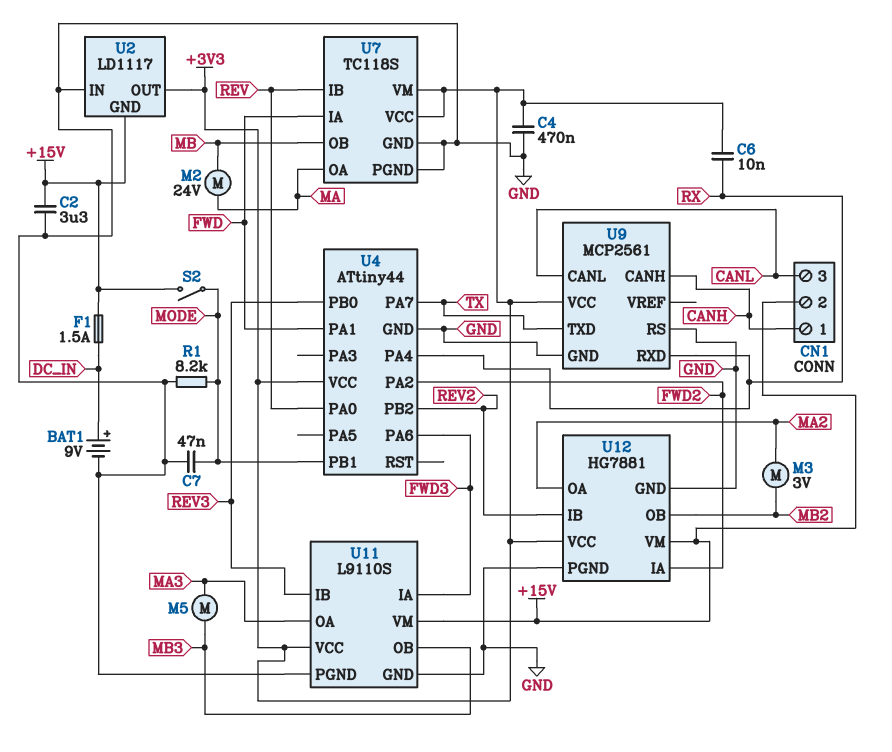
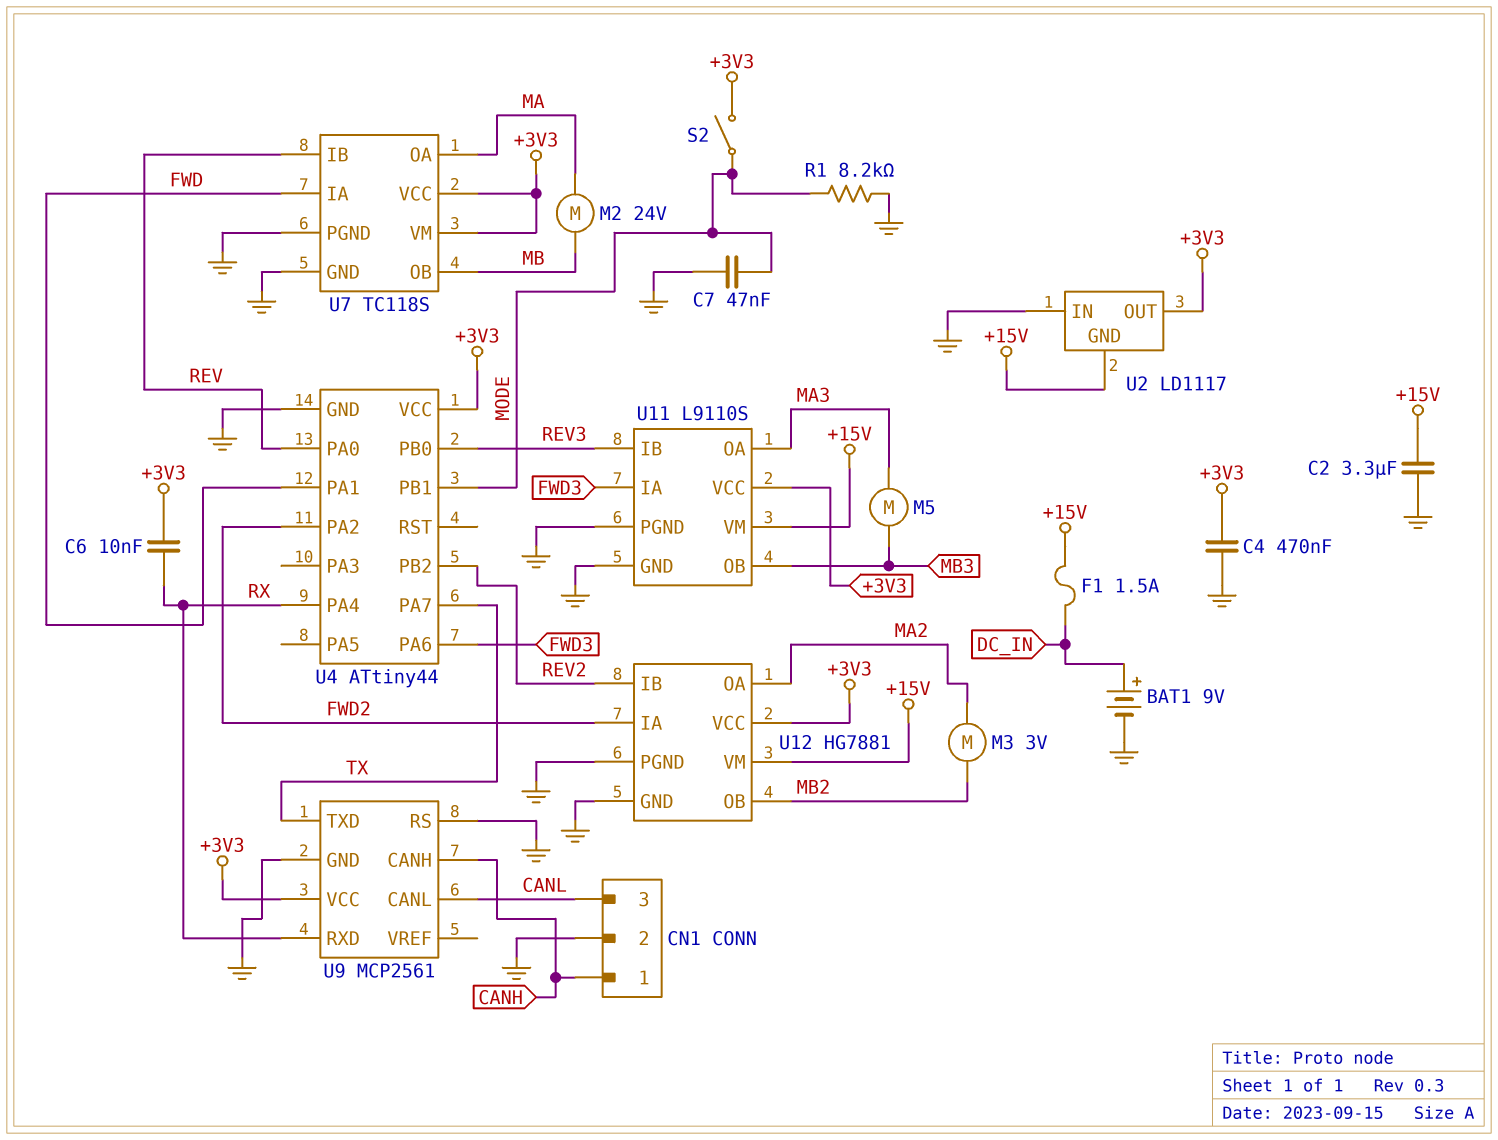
CN1 pin 2: +15V -> GND
S2: switch (+15V, MODE) -> switch (+3V3, MODE)

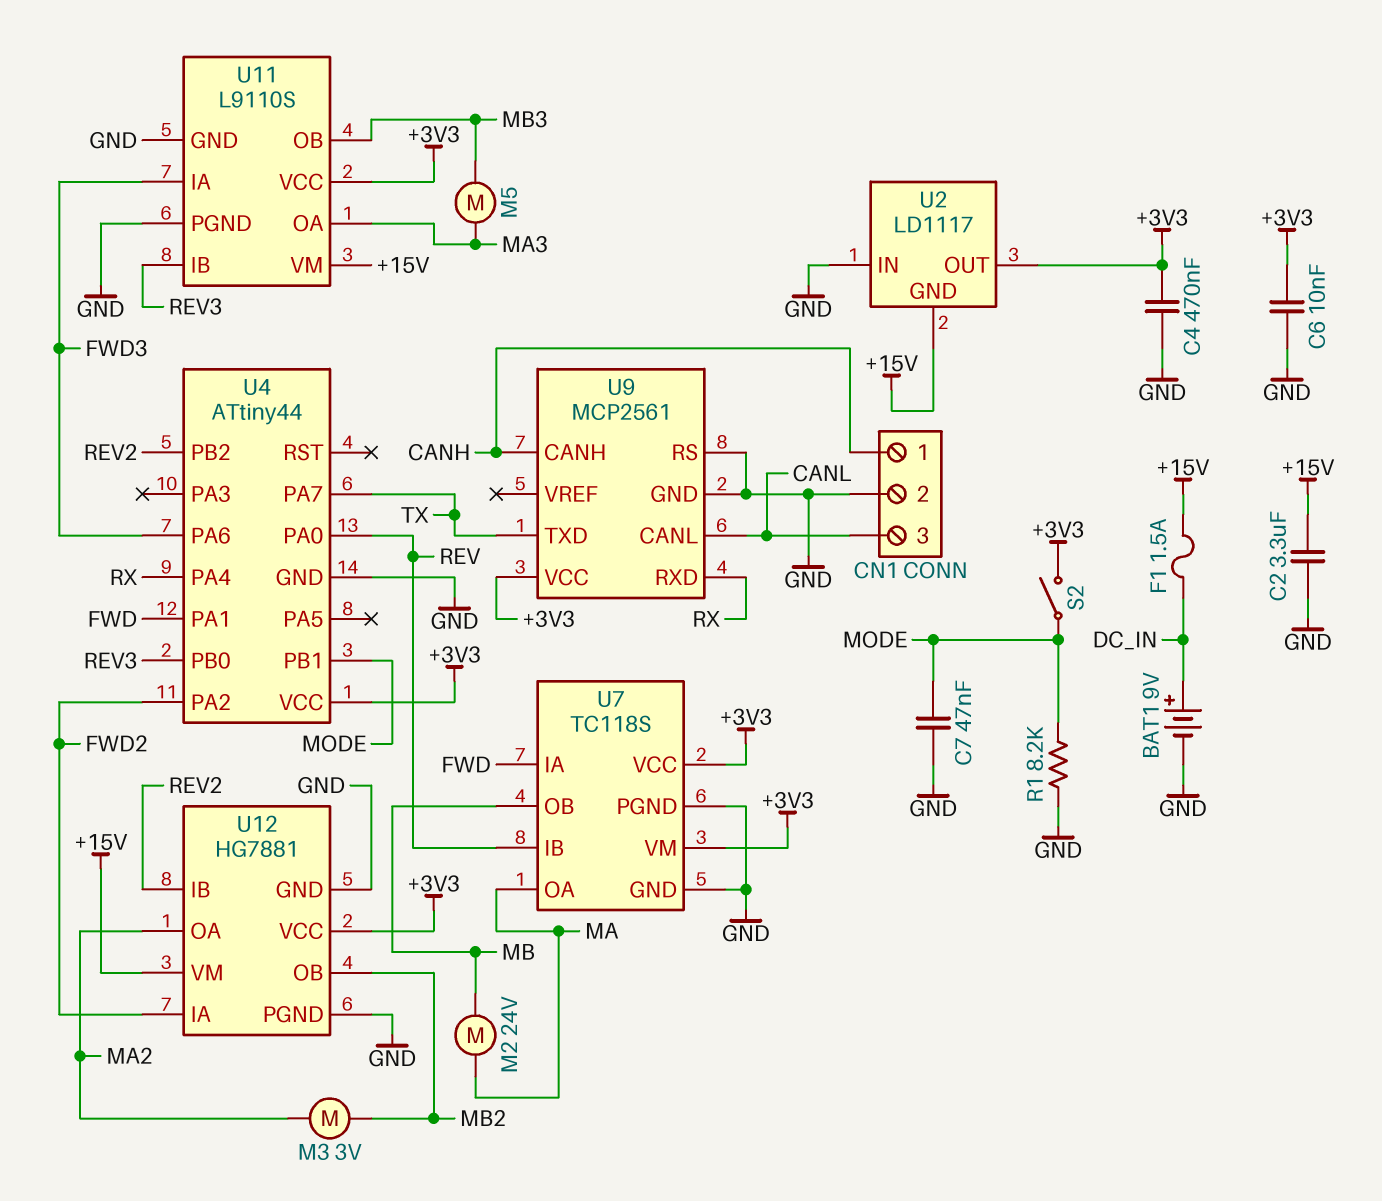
C6: 10nF (+3V3, RX) -> 10nF (+3V3, GND)

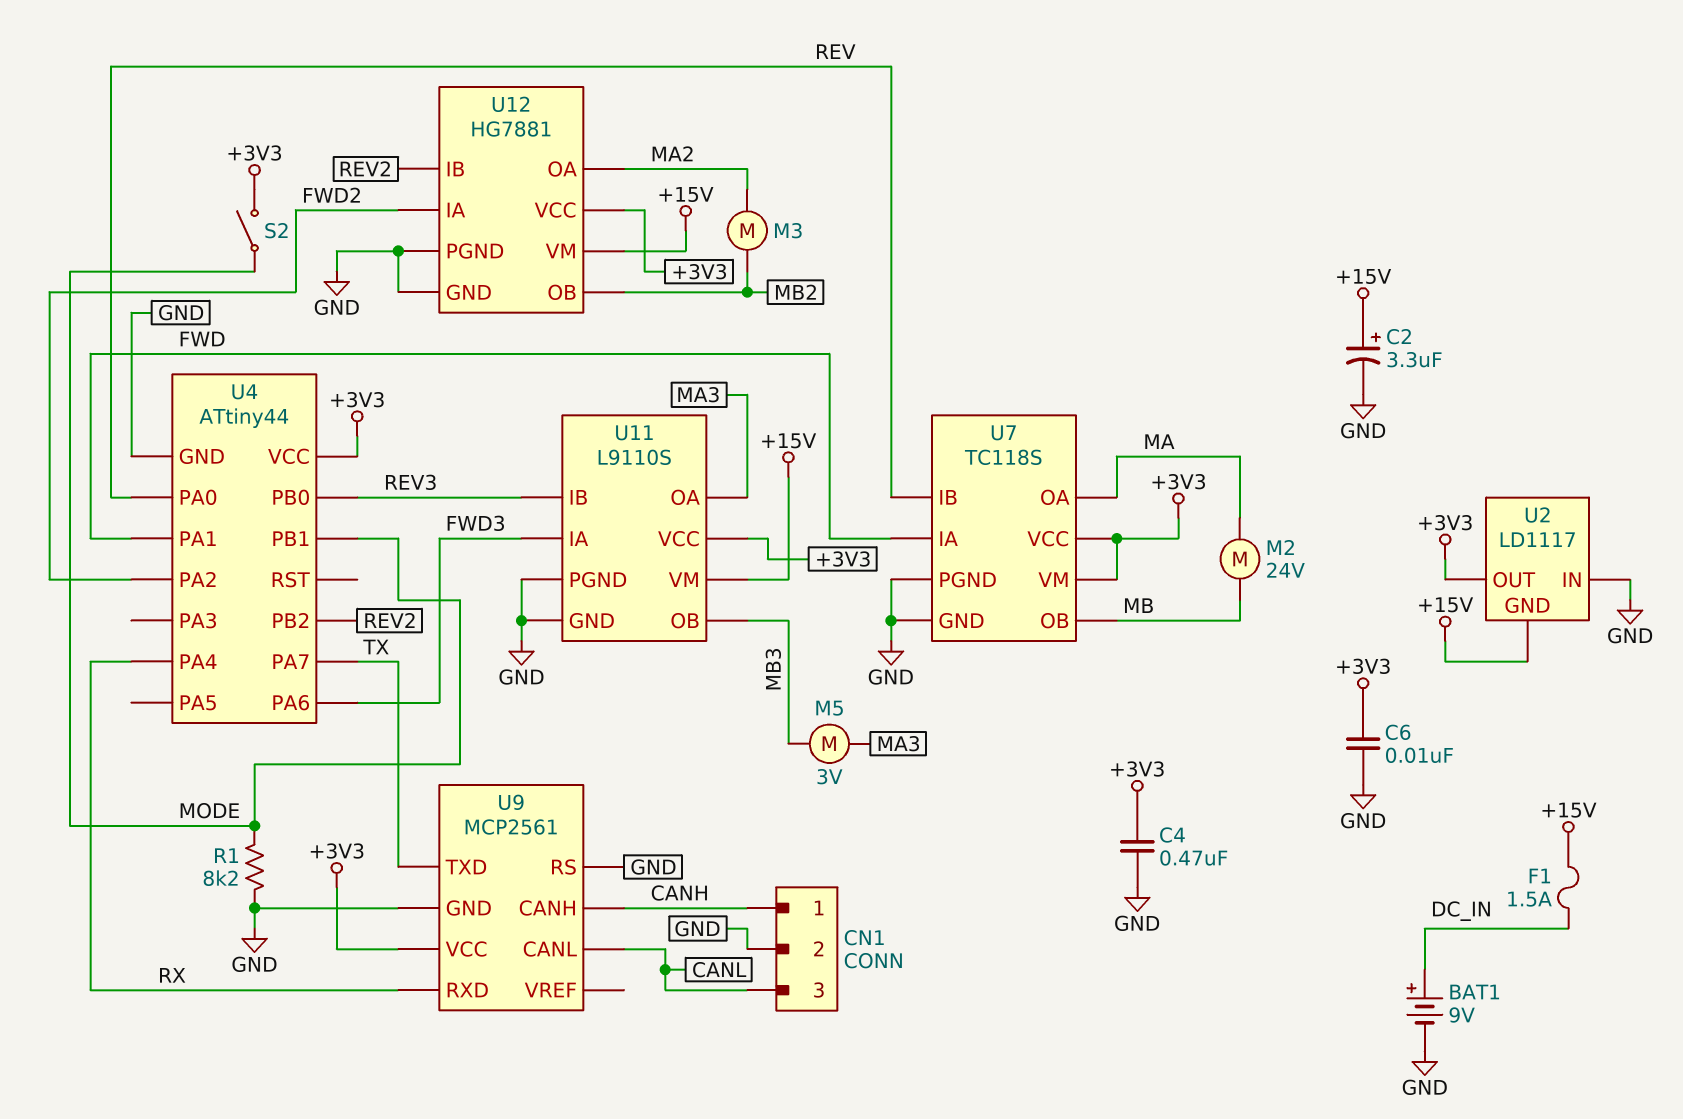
C2: 3.3uF (+15V, GND) -> 3.3uF (plus +15V, minus GND)
C7: 47nF (GND, MODE) -> none
M3: motor 3V (MA2, MB2) -> motor (MA2, MB2)
M5: motor (MA3, MB3) -> motor 3V (MA3, MB3)

